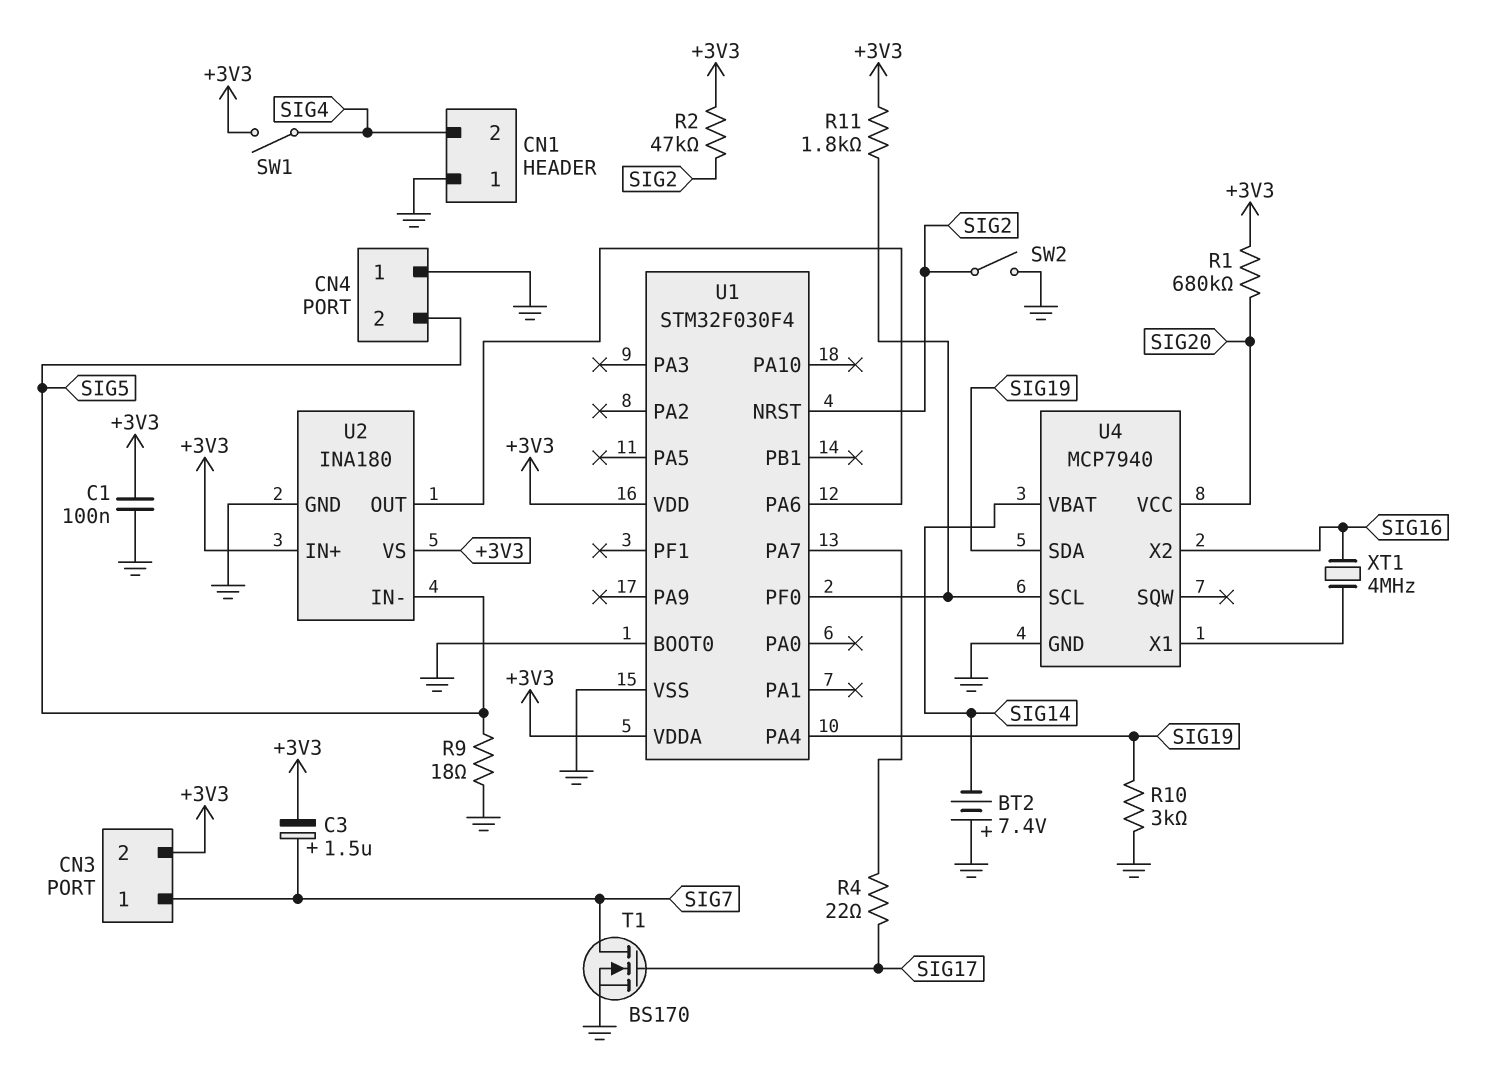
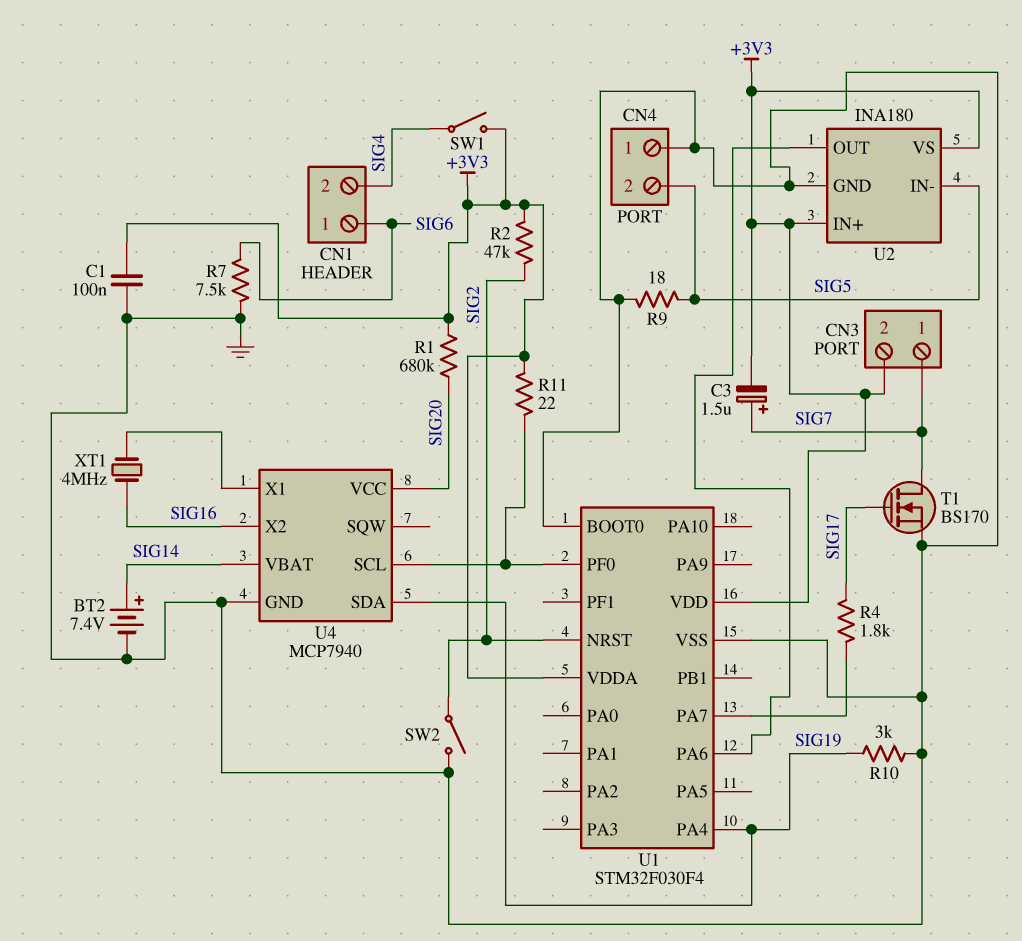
BT2: 7.4V (plus GND, minus SIG14) -> 7.4V (plus SIG14, minus GND)
CN1 pin 1: GND -> SIG6
R4: 22 (SIG17, U1/PA7) -> 1.8k (SIG17, U1/PA7)
R7: none -> 7.5k (GND, SIG6)
R11: 1.8k (+3V3, U1/PF0) -> 22 (+3V3, U1/PF0)

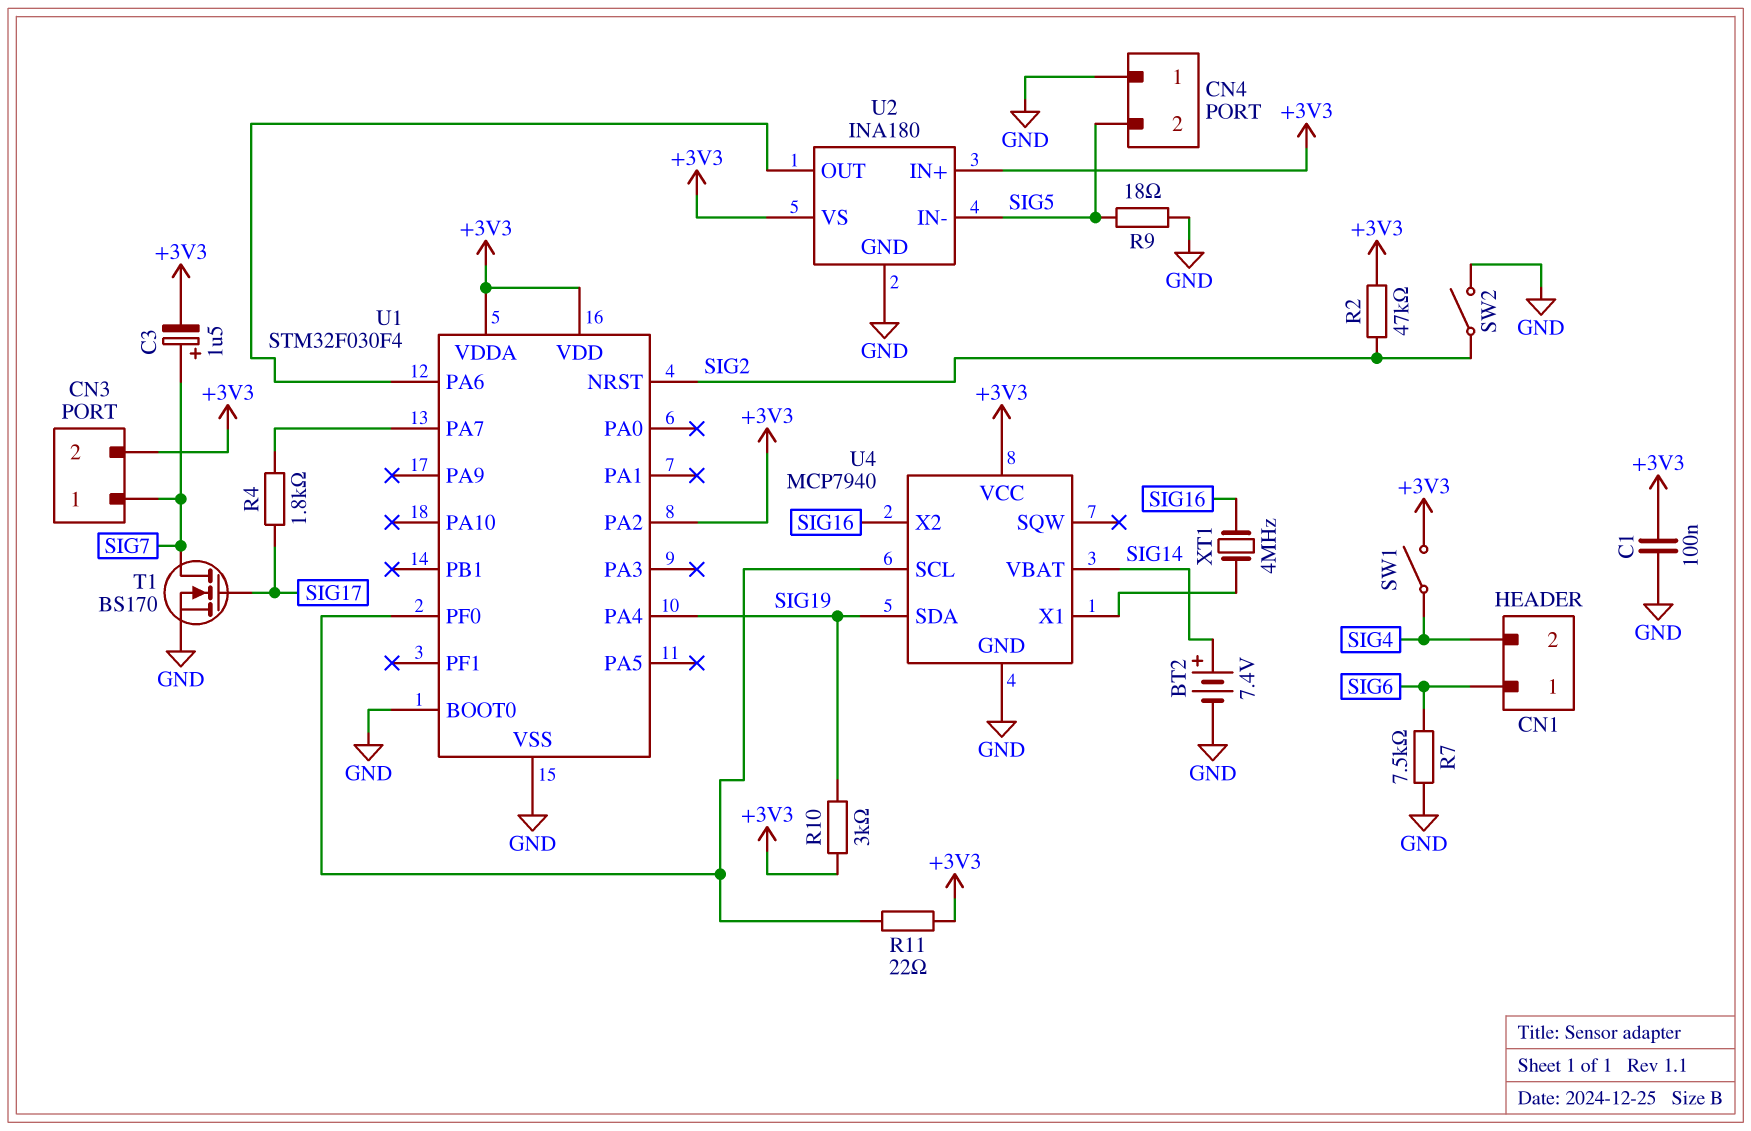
R1: 680k (+3V3, SIG20) -> none
R10: 3k (GND, SIG19) -> 3k (+3V3, SIG19)
U1 pin PA2: none -> +3V3
U4 pin VCC: SIG20 -> +3V3

